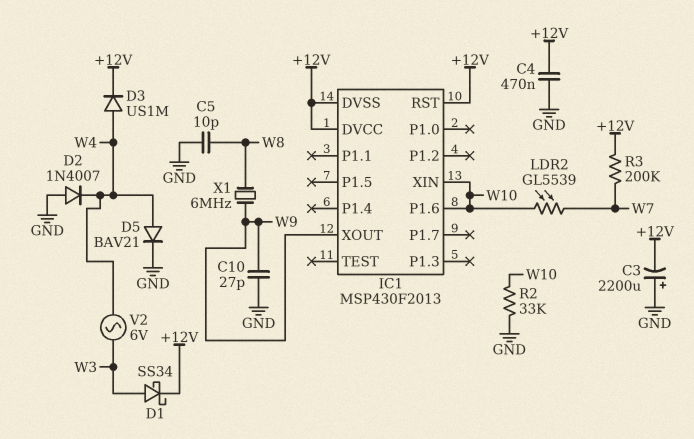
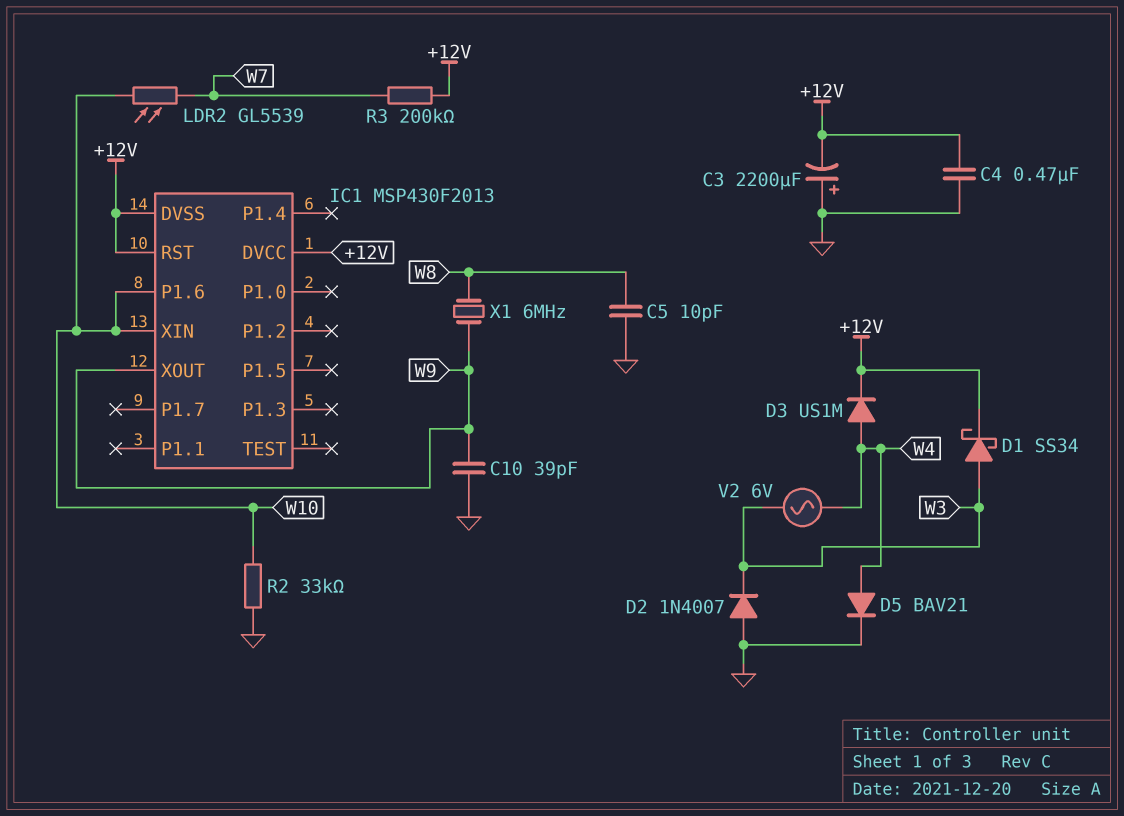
C10: 27pF (GND, W9) -> 39pF (GND, W9)
D2: diode 1N4007 (A GND, K W4) -> diode 1N4007 (A GND, K W3)

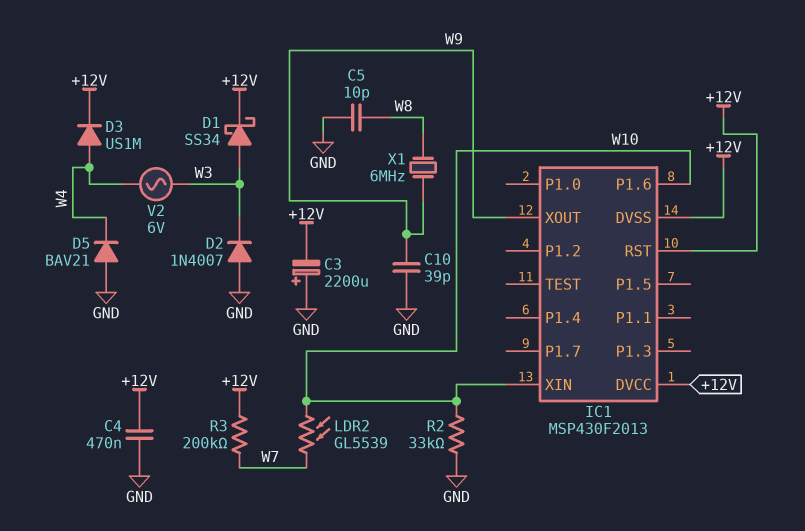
D5: diode BAV21 (A W4, K GND) -> diode BAV21 (A GND, K W4)

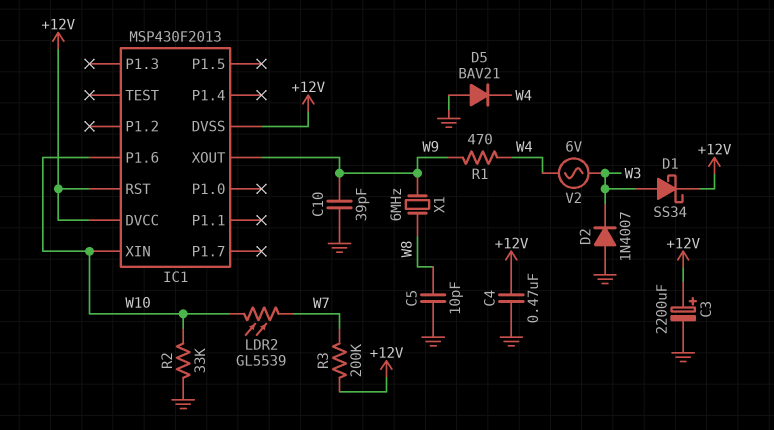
C3: 2200uF (plus GND, minus +12V) -> 2200uF (plus +12V, minus GND)
D3: diode US1M (A W4, K +12V) -> none
R1: none -> 470 (W4, W9)

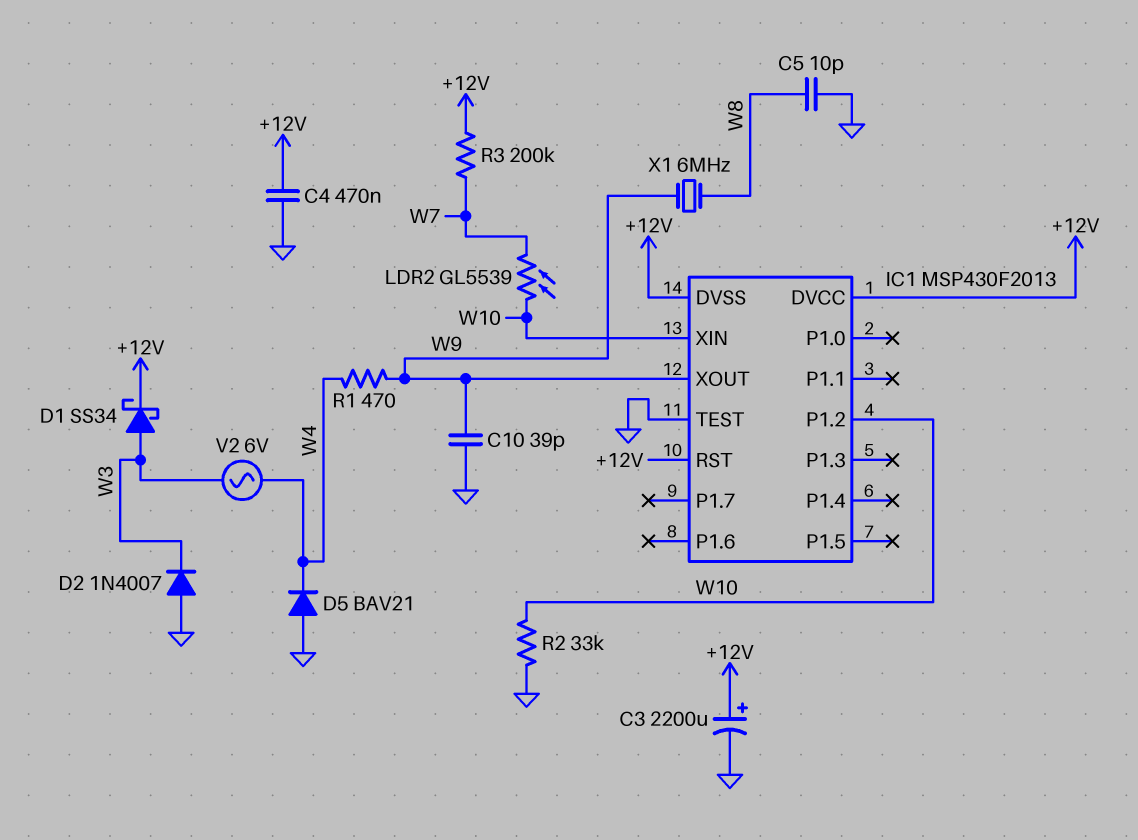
IC1 pin P1.2: none -> W10
IC1 pin P1.6: W10 -> none
IC1 pin TEST: none -> GND

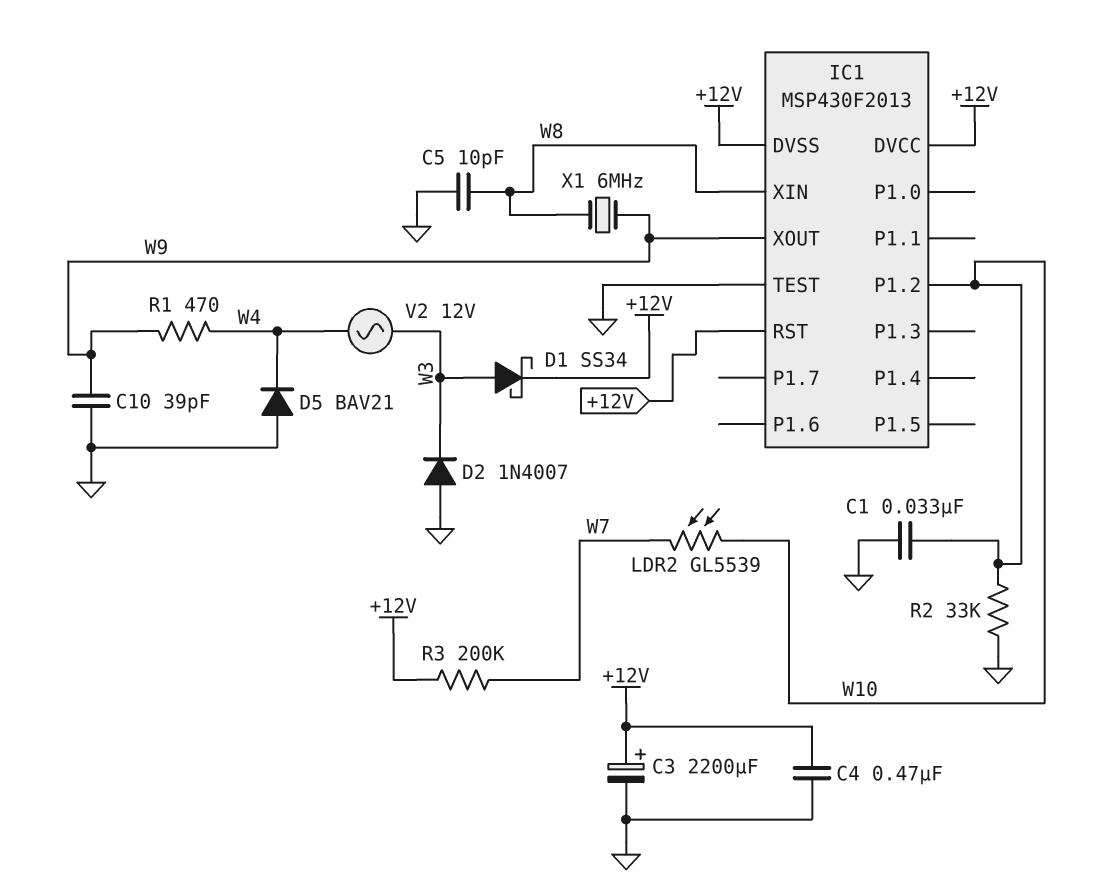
C1: none -> 33nF (GND, W10)
IC1 pin XIN: W10 -> W8
V2: AC 6V (W3, W4) -> AC 12V (W3, W4)

